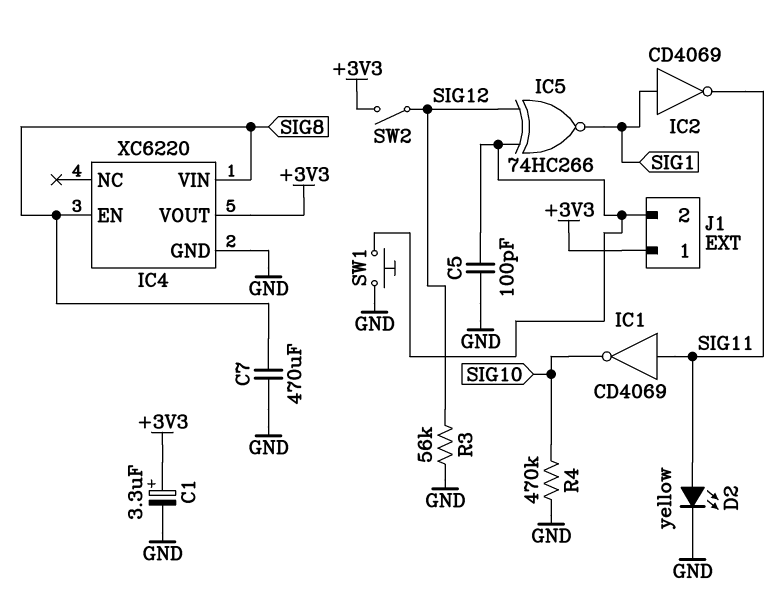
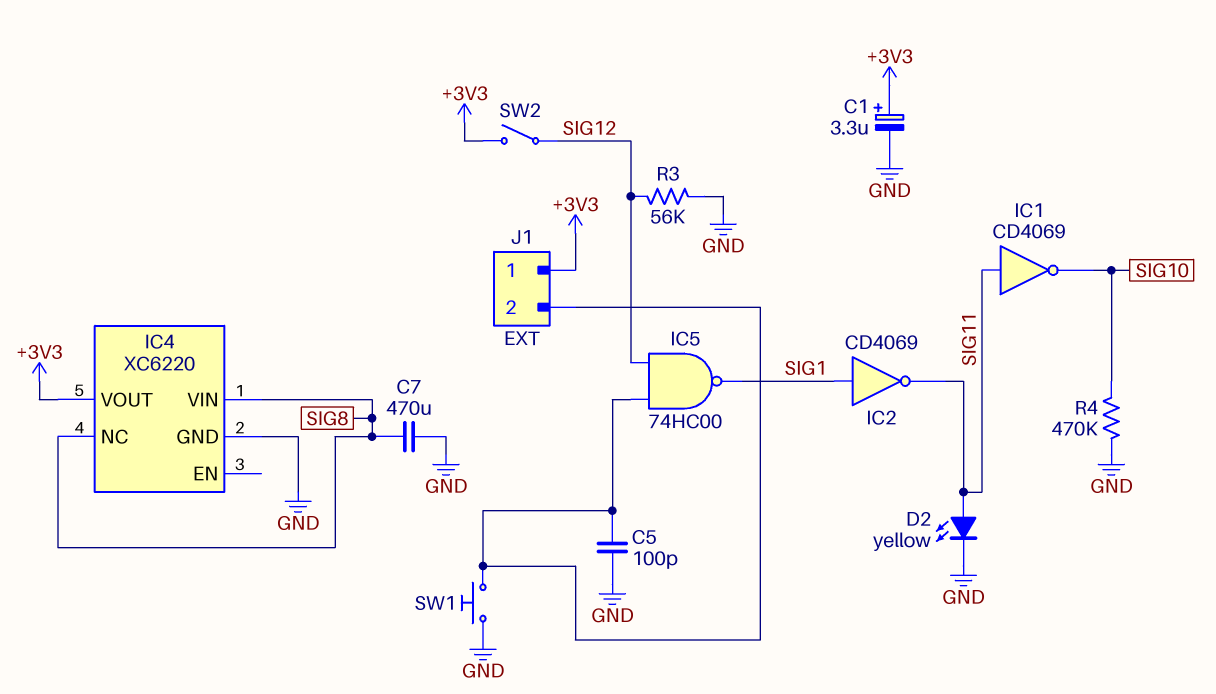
IC4 pin EN: SIG8 -> none
IC4 pin NC: none -> SIG8
IC5: XNOR 74HC266 (in J1/2, in SIG12, out SIG1) -> NAND 74HC00 (in J1/2, in SIG12, out SIG1)

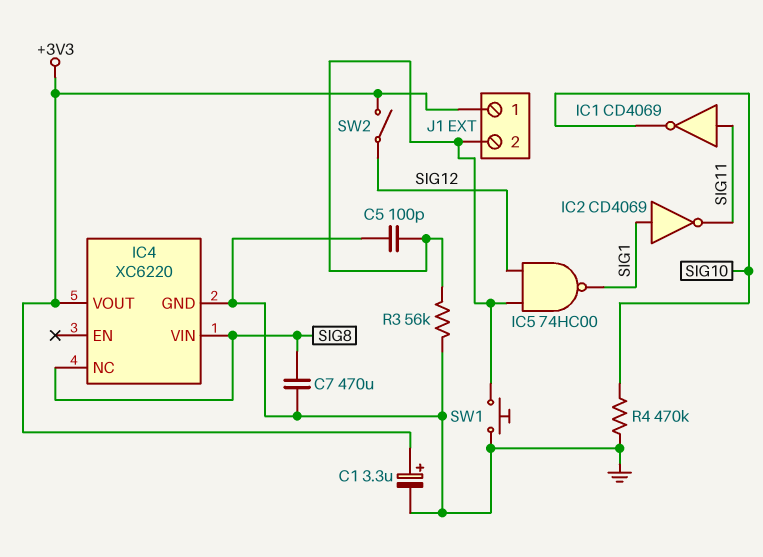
D2: LED yellow (A SIG11, K GND) -> none
R3: 56k (GND, SIG12) -> 56k (GND, J1/2)

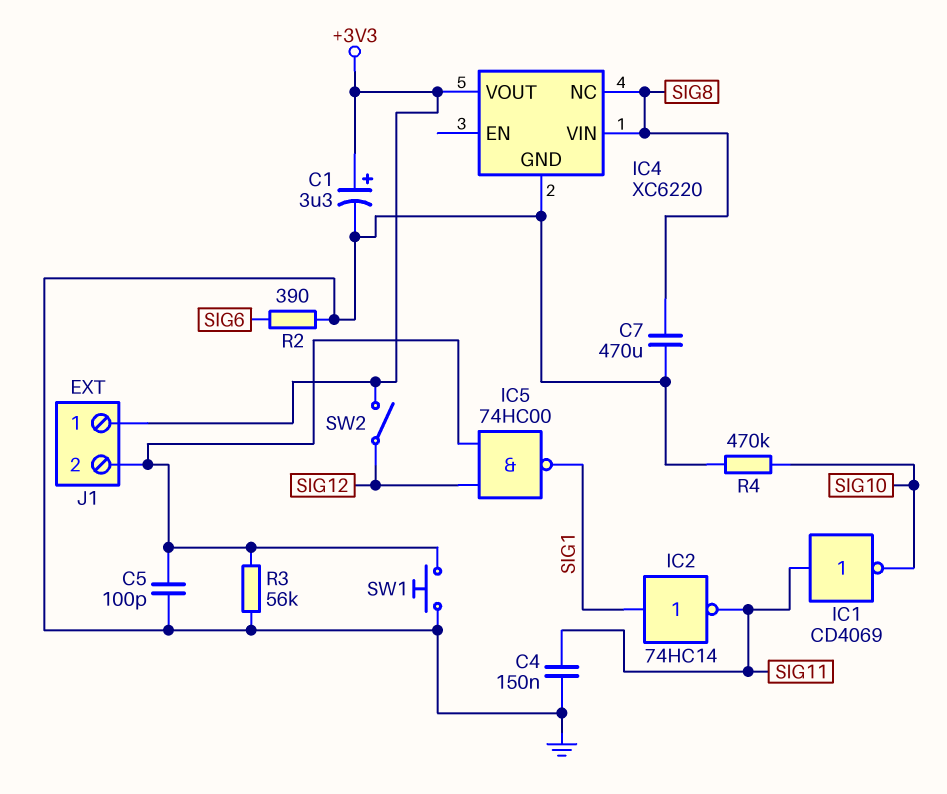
C4: none -> 150nF (GND, SIG11)
IC2: NOT CD4069 (in SIG1, out SIG11) -> NOT 74HC14 (in SIG1, out SIG11)
R2: none -> 390 (GND, SIG6)

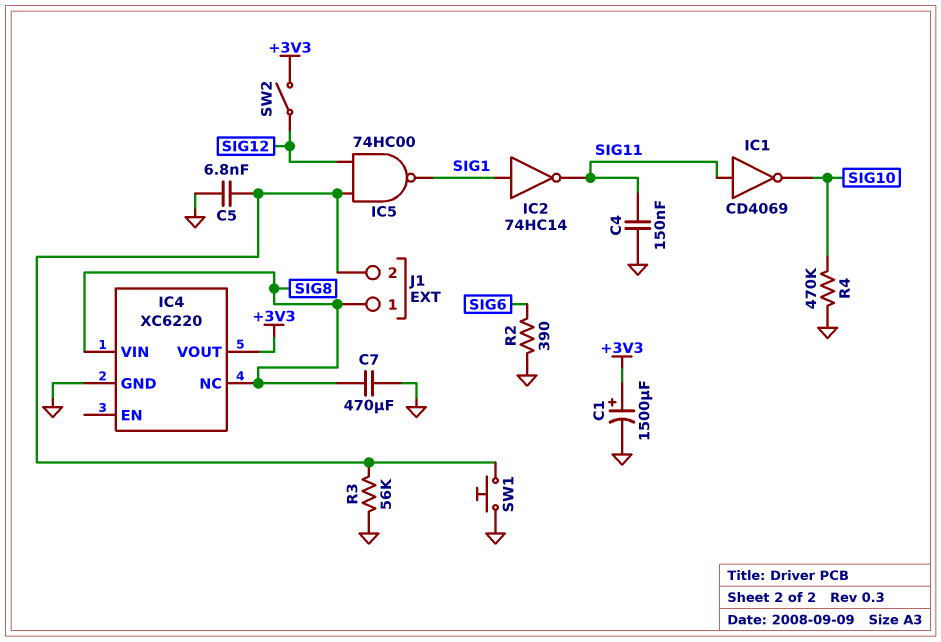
C1: 3.3uF (plus +3V3, minus GND) -> 1500uF (plus +3V3, minus GND)
C5: 100pF (GND, J1/2) -> 6.8nF (GND, J1/2)
J1 pin 1: +3V3 -> SIG8

